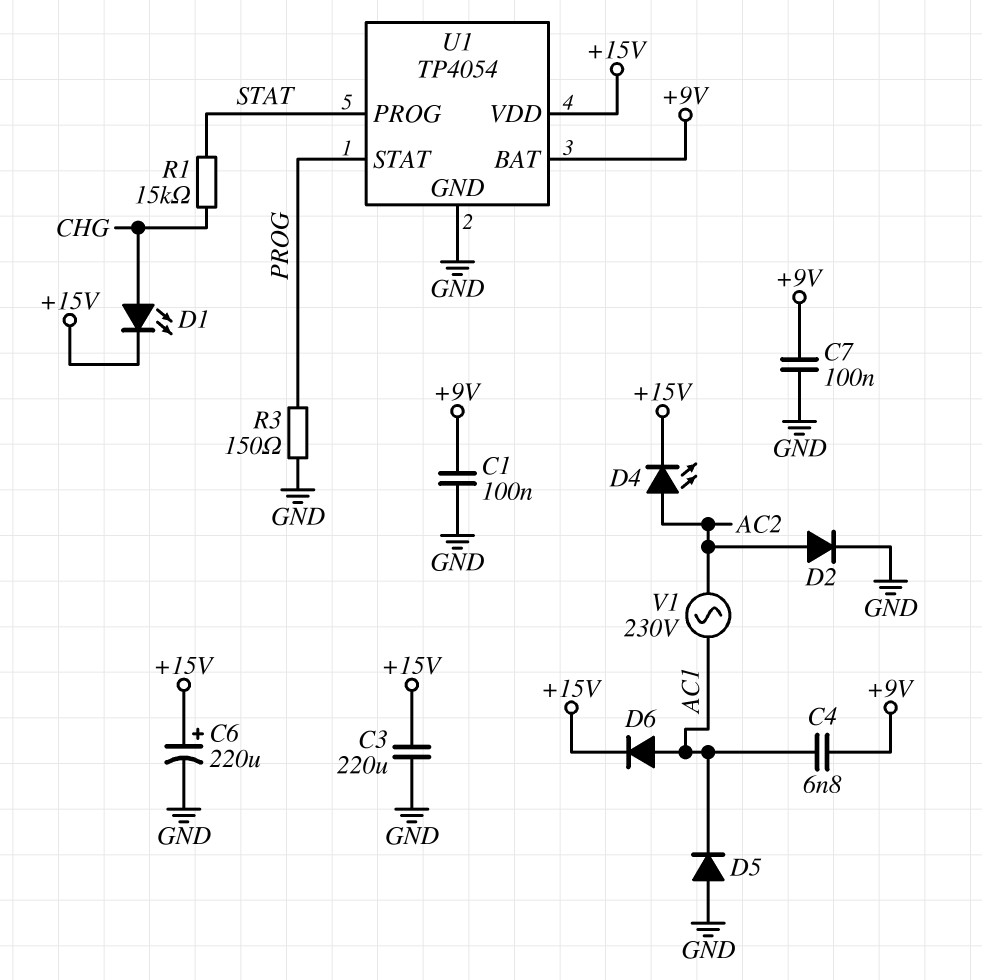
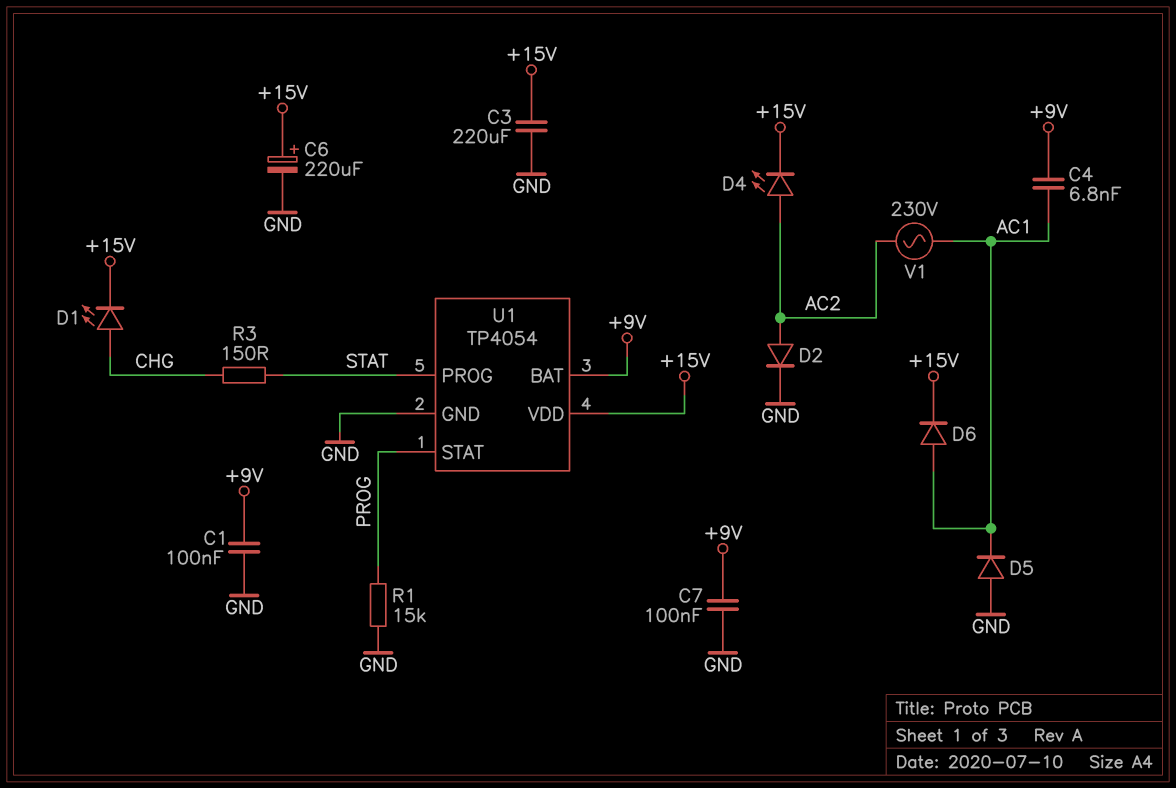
R1: 15k (CHG, STAT) -> 15k (GND, PROG)
R3: 150 (GND, PROG) -> 150 (CHG, STAT)

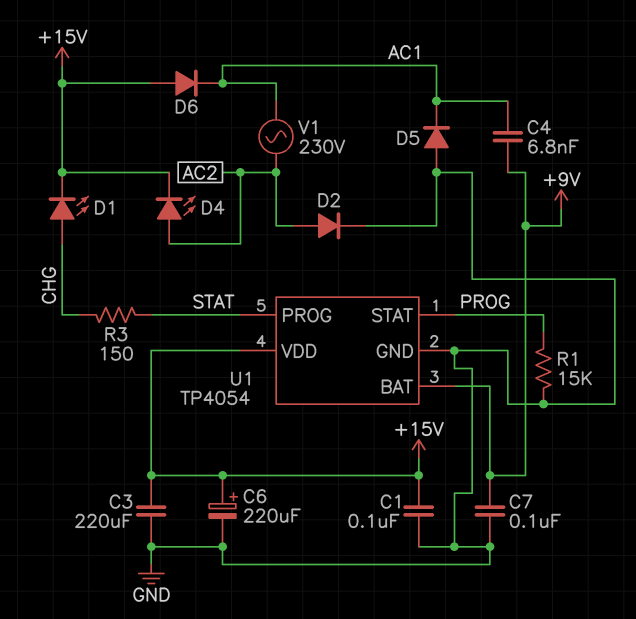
C1: 100nF (+9V, GND) -> 100nF (+15V, GND)
D6: diode (A AC1, K +15V) -> diode (A +15V, K AC1)

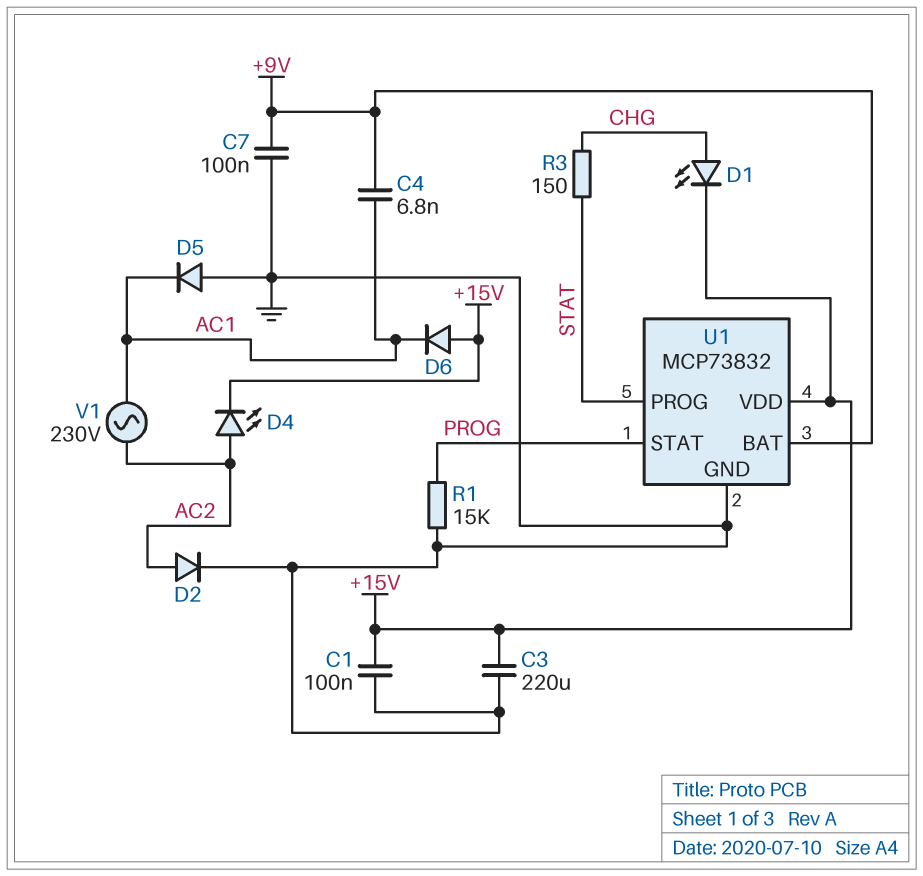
C6: 220uF (plus +15V, minus GND) -> none
U1: TP4054 -> MCP73832

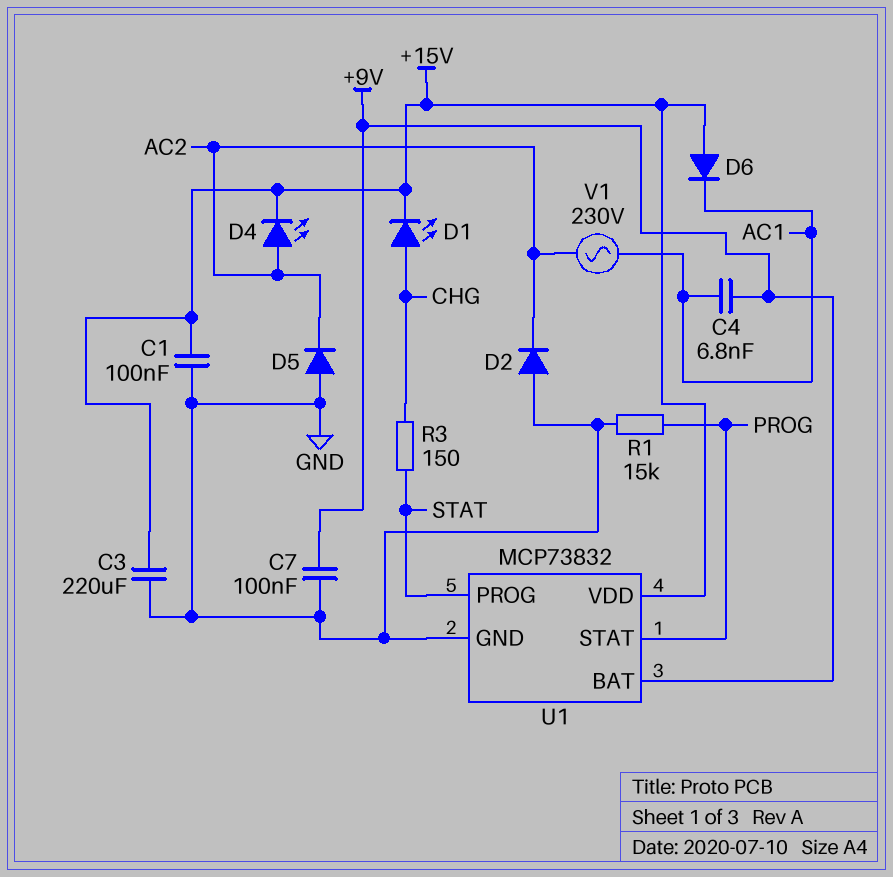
D2: diode (A AC2, K GND) -> diode (A GND, K AC2)
D5: diode (A GND, K AC1) -> diode (A GND, K AC2)

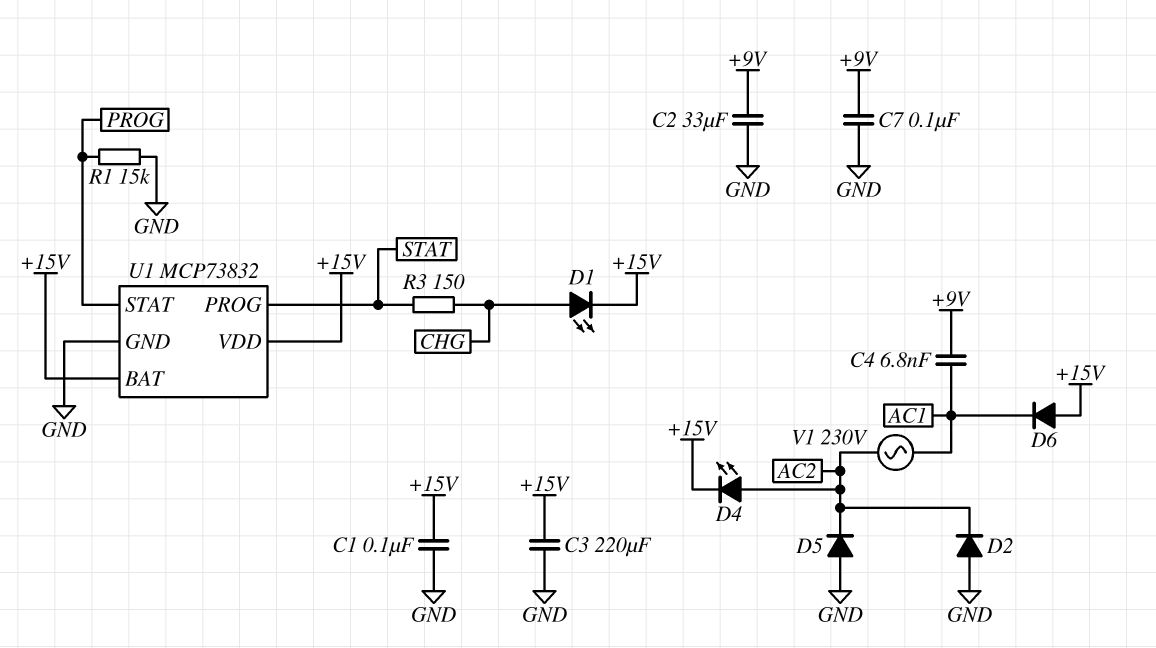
C2: none -> 33uF (+9V, GND)
U1 pin BAT: +9V -> +15V

